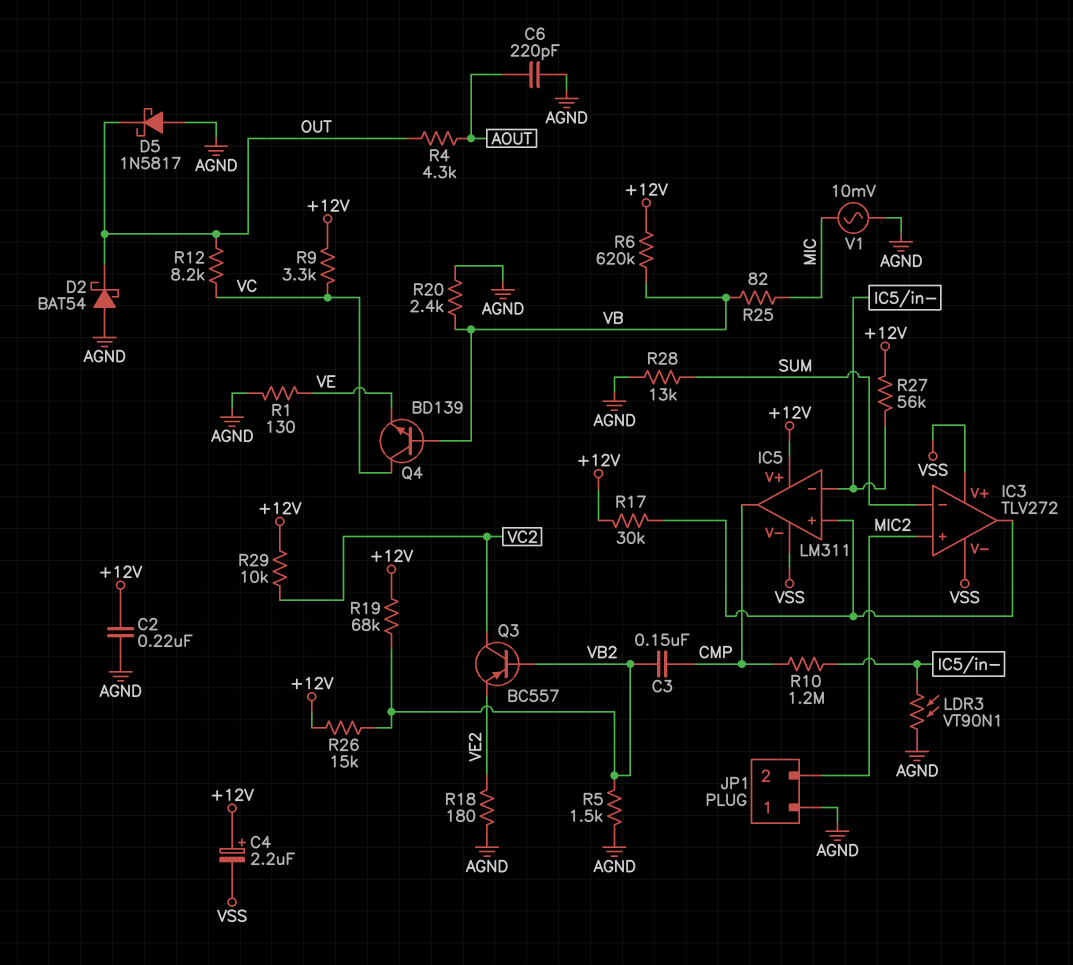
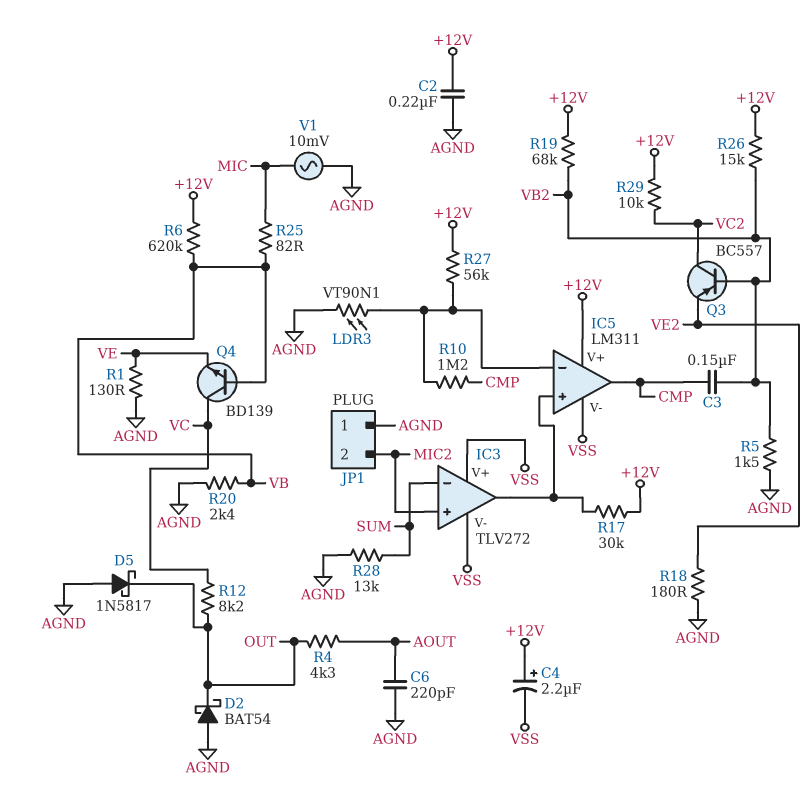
R9: 3.3k (+12V, VC) -> none

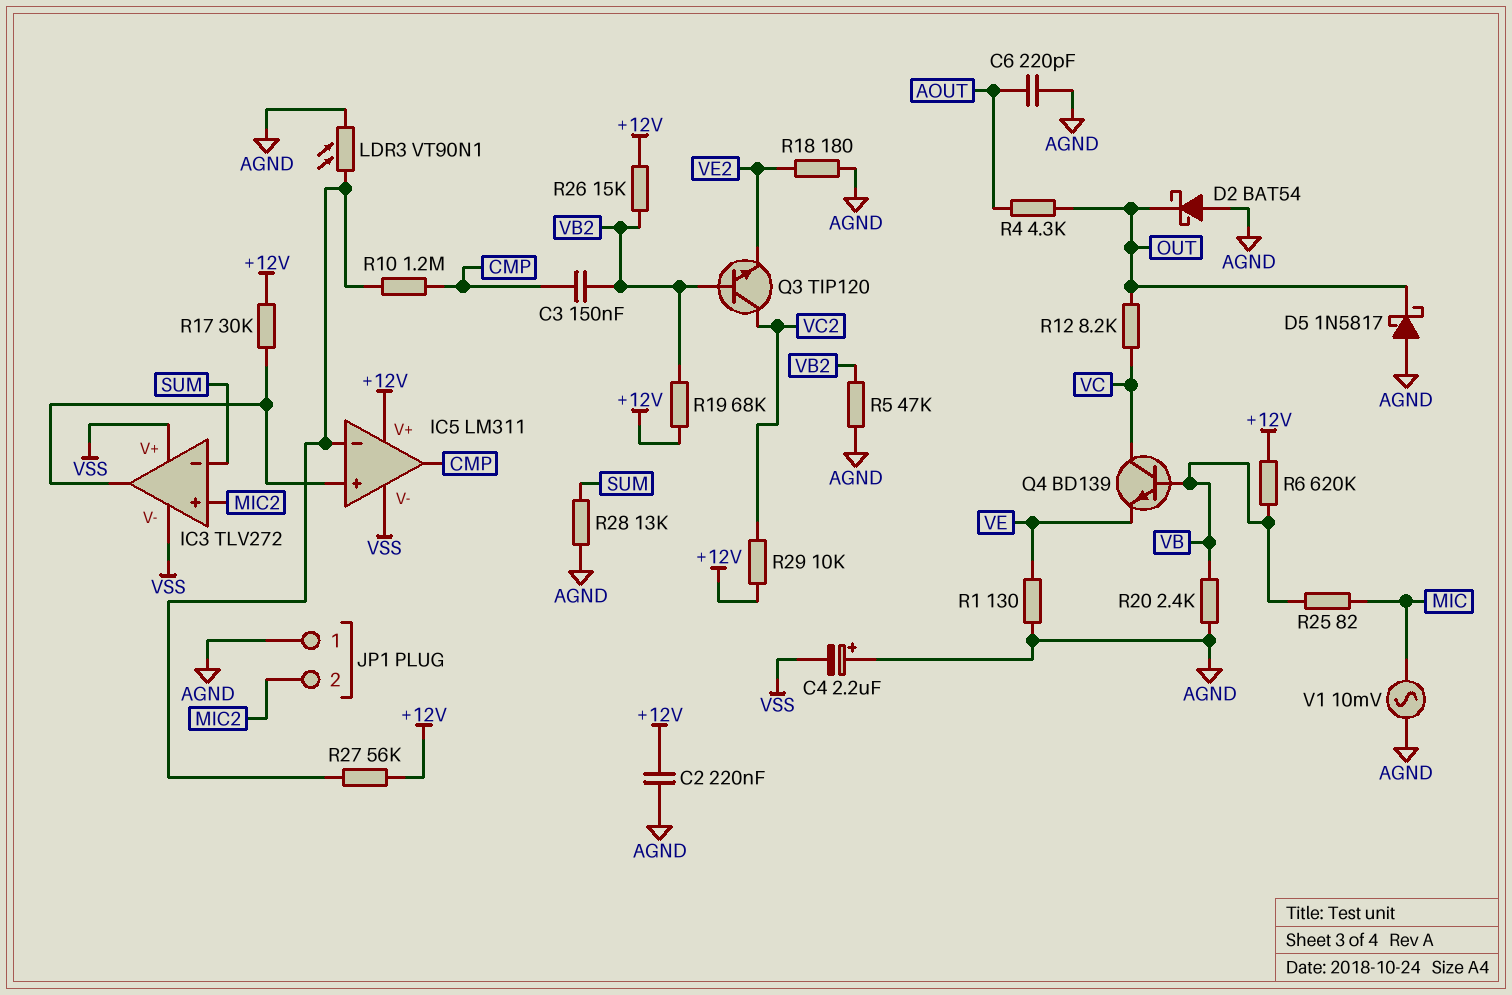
C4: 2.2uF (plus +12V, minus VSS) -> 2.2uF (plus AGND, minus VSS)
Q3: PNP BC557 (B VB2, C VC2, E VE2) -> NPN TIP120 (B VB2, C VC2, E VE2)
R5: 1.5k (AGND, VB2) -> 47k (AGND, VB2)

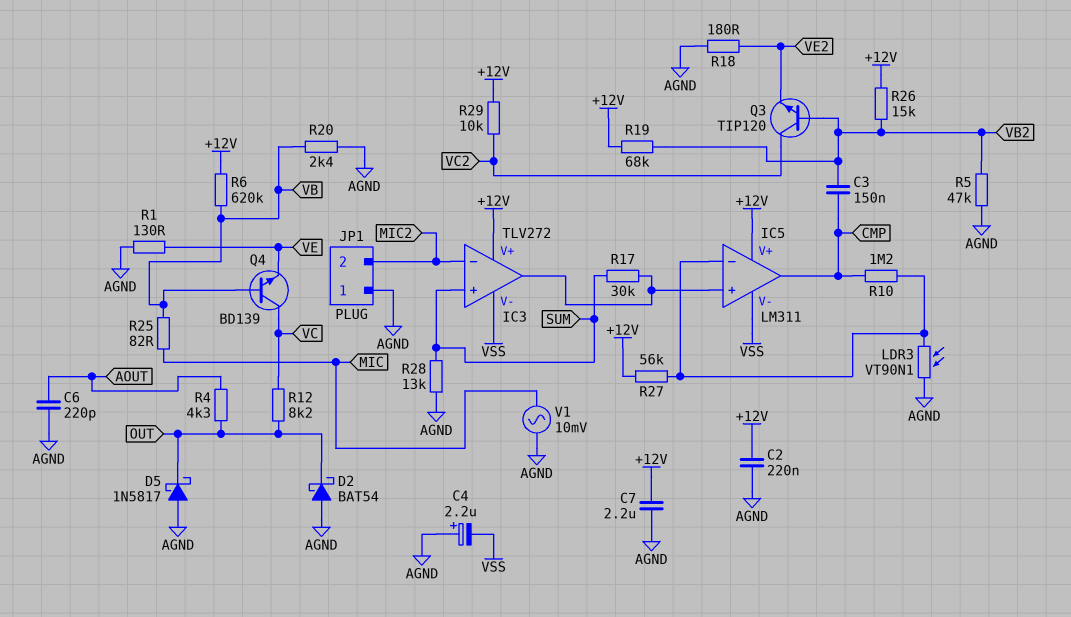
C7: none -> 2.2uF (+12V, AGND)
IC3 pin V+: VSS -> +12V
IC3 pin in+: MIC2 -> SUM
IC3 pin in-: SUM -> MIC2
R17: 30k (+12V, IC3/out) -> 30k (IC3/out, SUM)

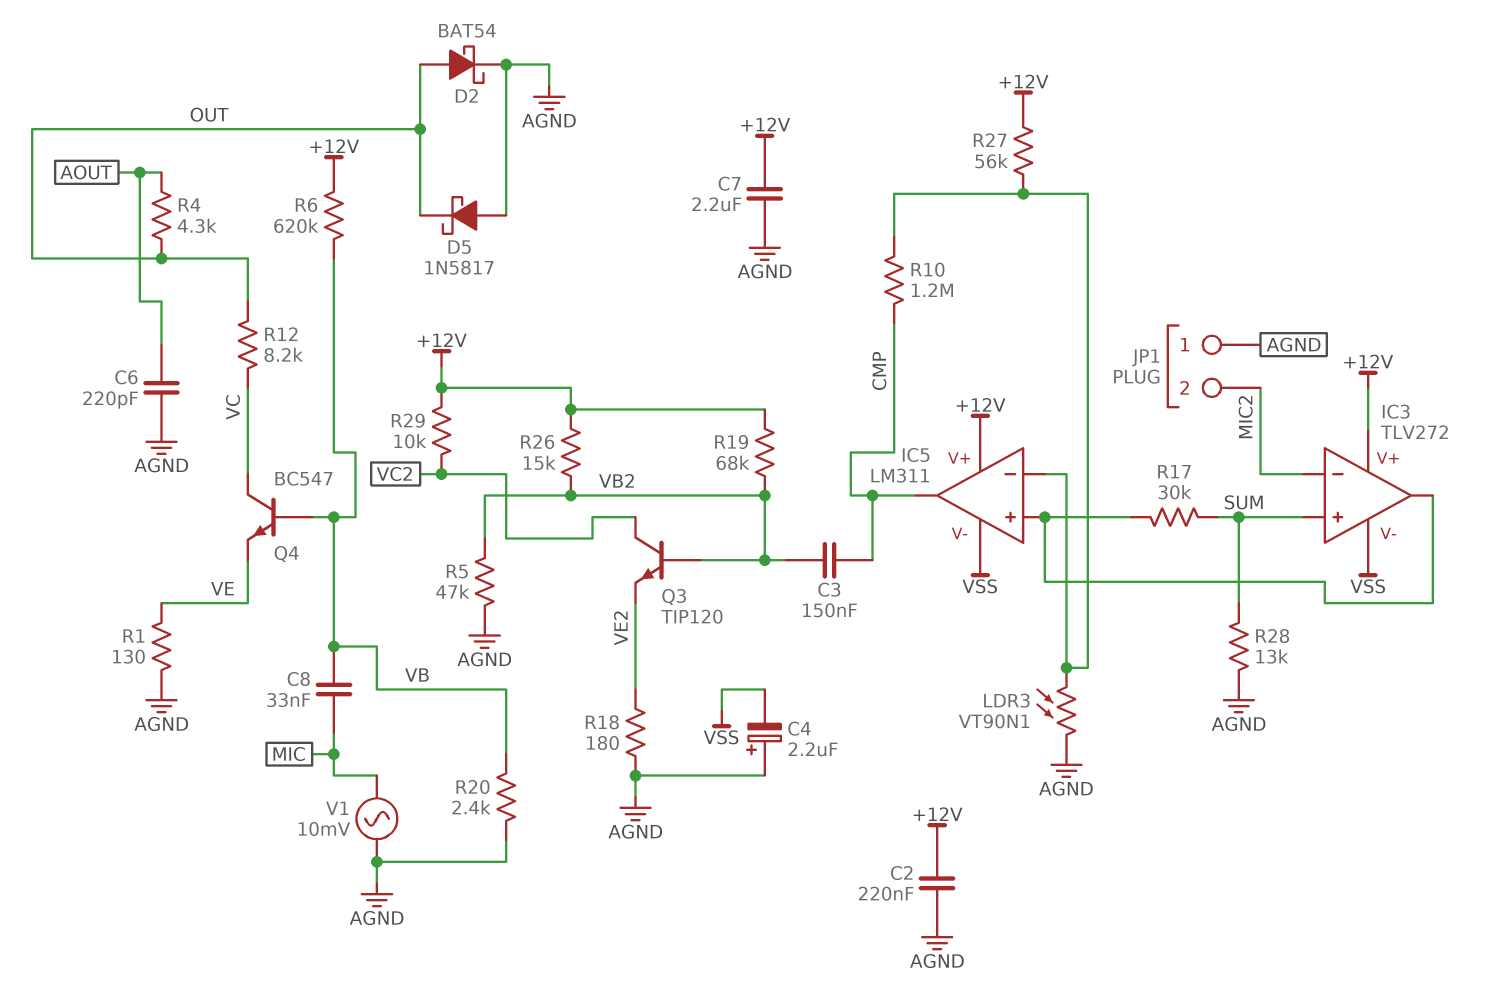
C8: none -> 33nF (MIC, VB)
D2: schottky BAT54 (A AGND, K OUT) -> schottky BAT54 (A OUT, K AGND)
Q4: NPN BD139 (B VB, C VC, E VE) -> NPN BC547 (B VB, C VC, E VE)
R25: 82 (MIC, VB) -> none

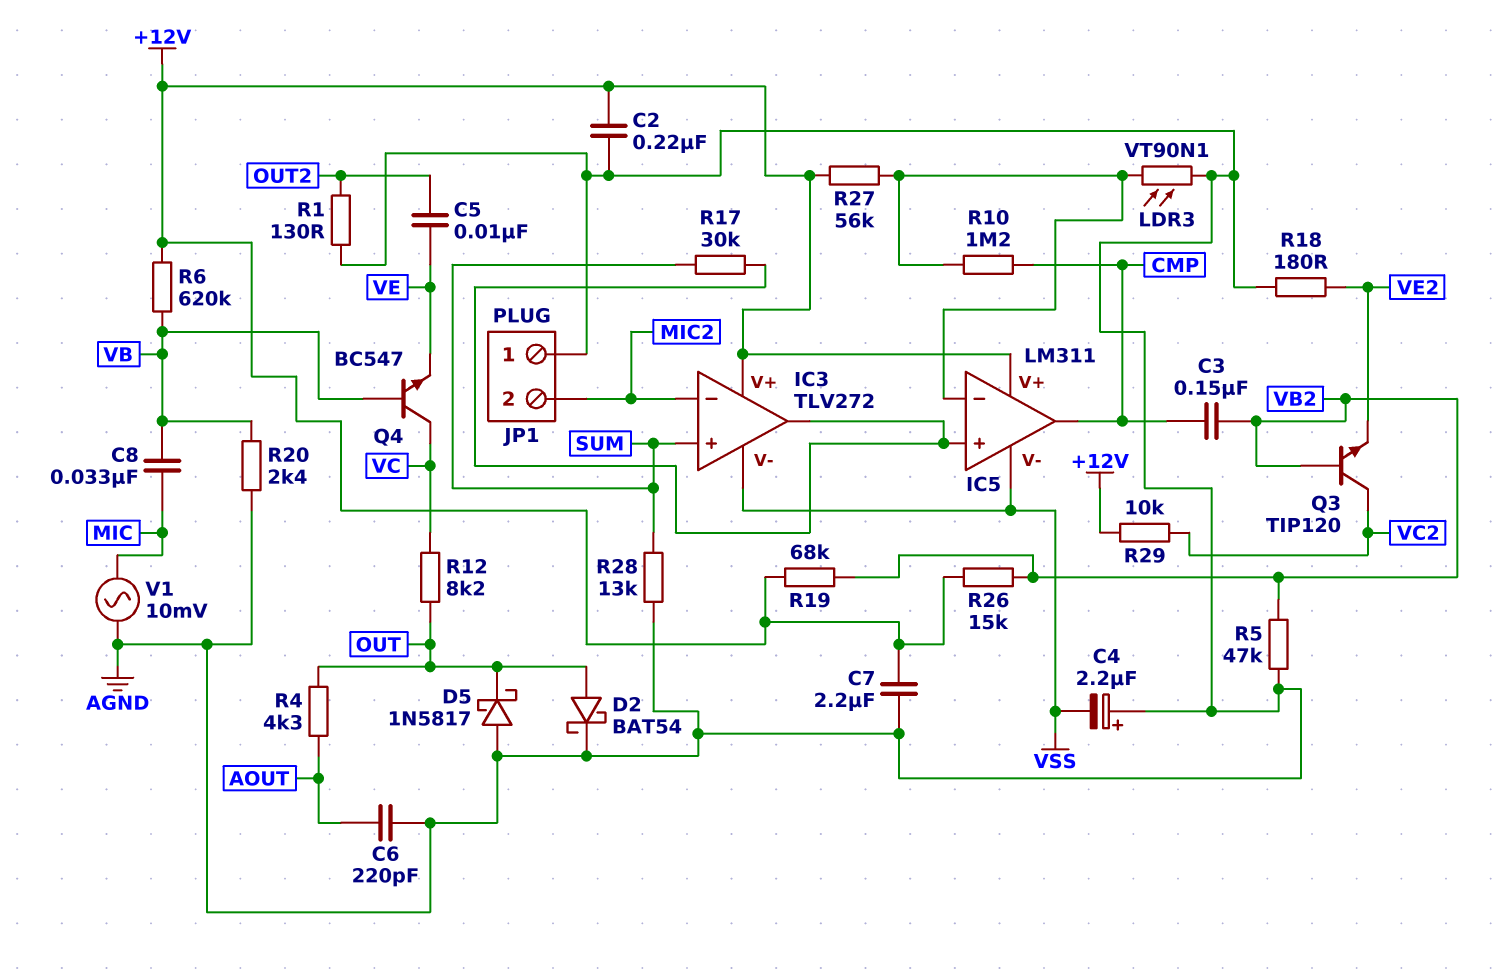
C5: none -> 10nF (OUT2, VE)
R1: 130 (AGND, VE) -> 130 (AGND, OUT2)

